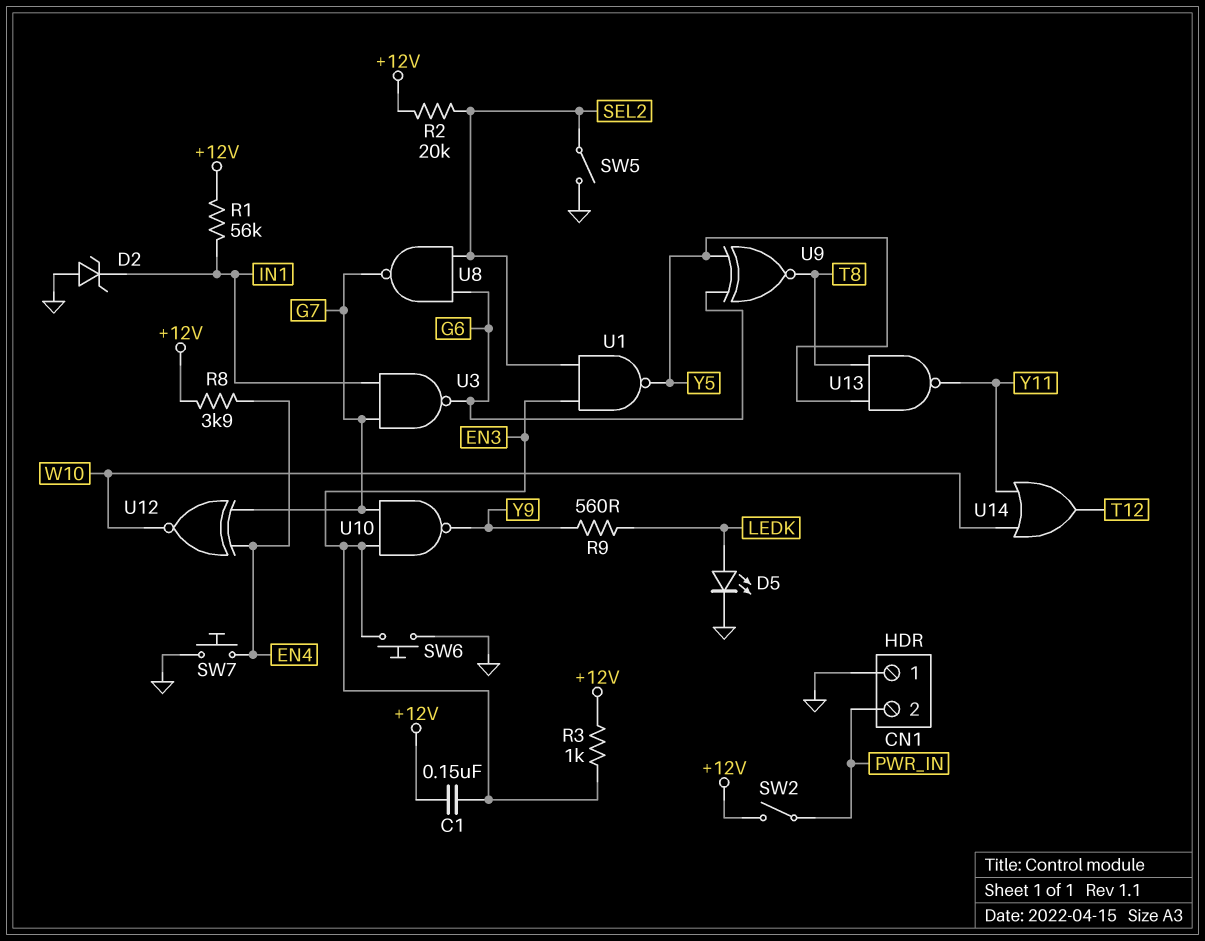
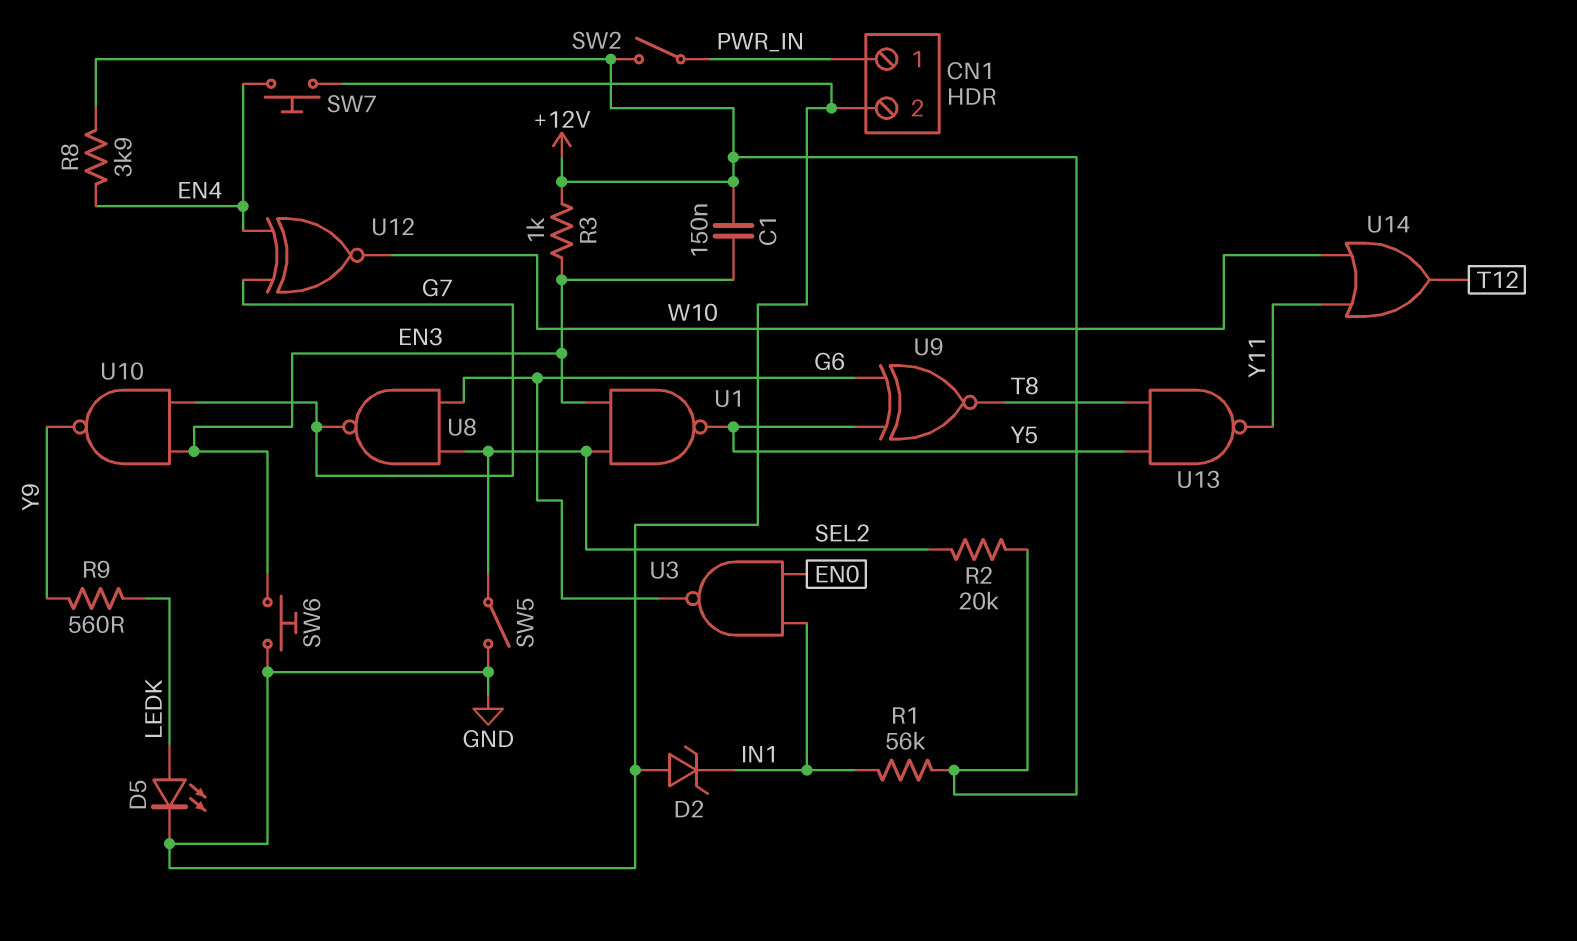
CN1 pin 1: GND -> PWR_IN
CN1 pin 2: PWR_IN -> GND
U3: NAND (in G7, in IN1, out G6) -> NAND (in EN0, in IN1, out G6)

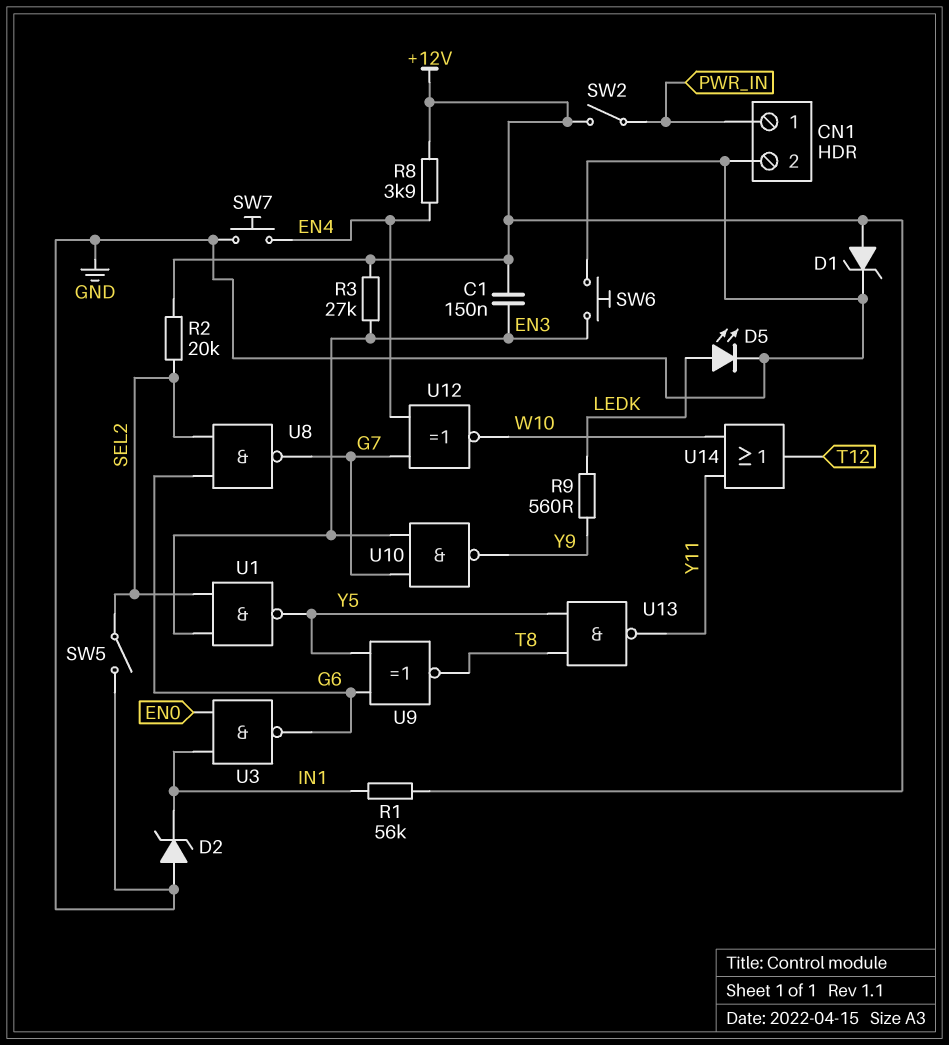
D1: none -> zener (A +12V, K GND)
R3: 1k (+12V, EN3) -> 27k (+12V, EN3)

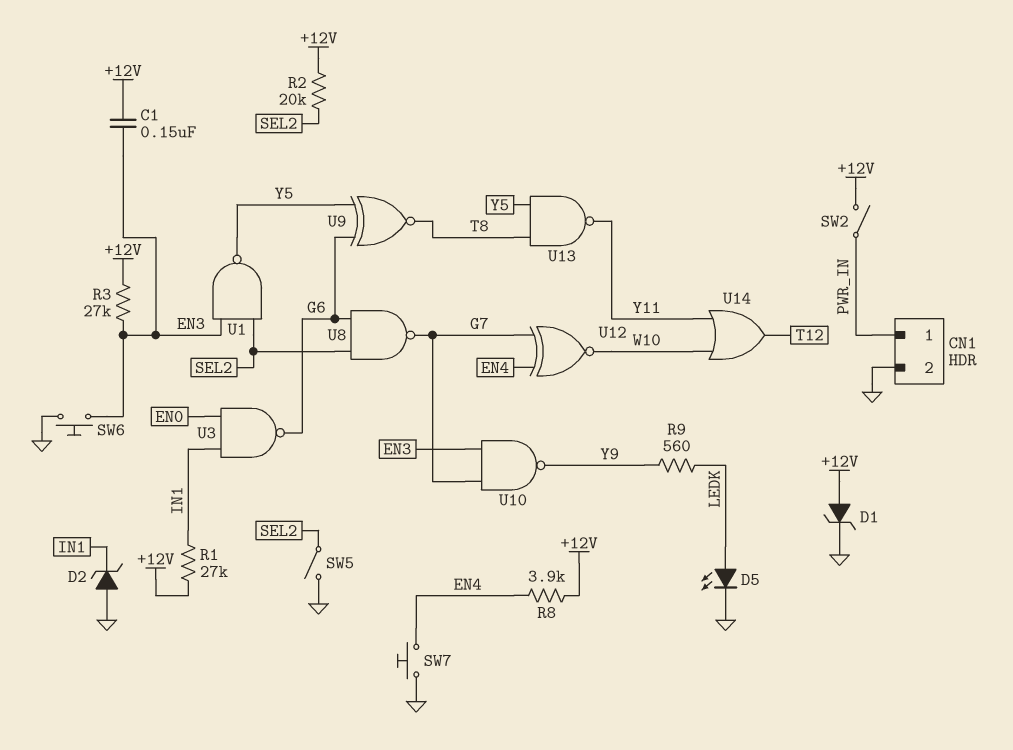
R1: 56k (+12V, IN1) -> 27k (+12V, IN1)

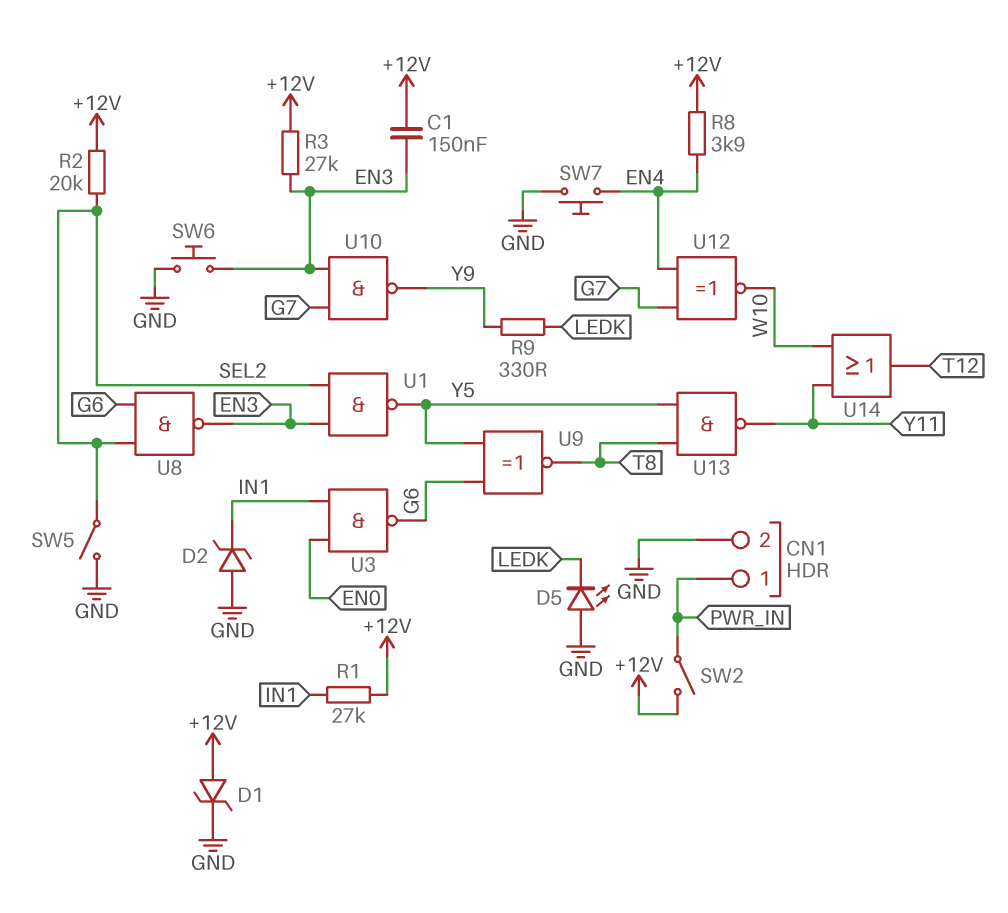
D5: LED (A LEDK, K GND) -> LED (A GND, K LEDK)
R9: 560 (LEDK, Y9) -> 330 (LEDK, Y9)
U8: NAND (in G6, in SEL2, out G7) -> NAND (in G6, in SEL2, out EN3)

